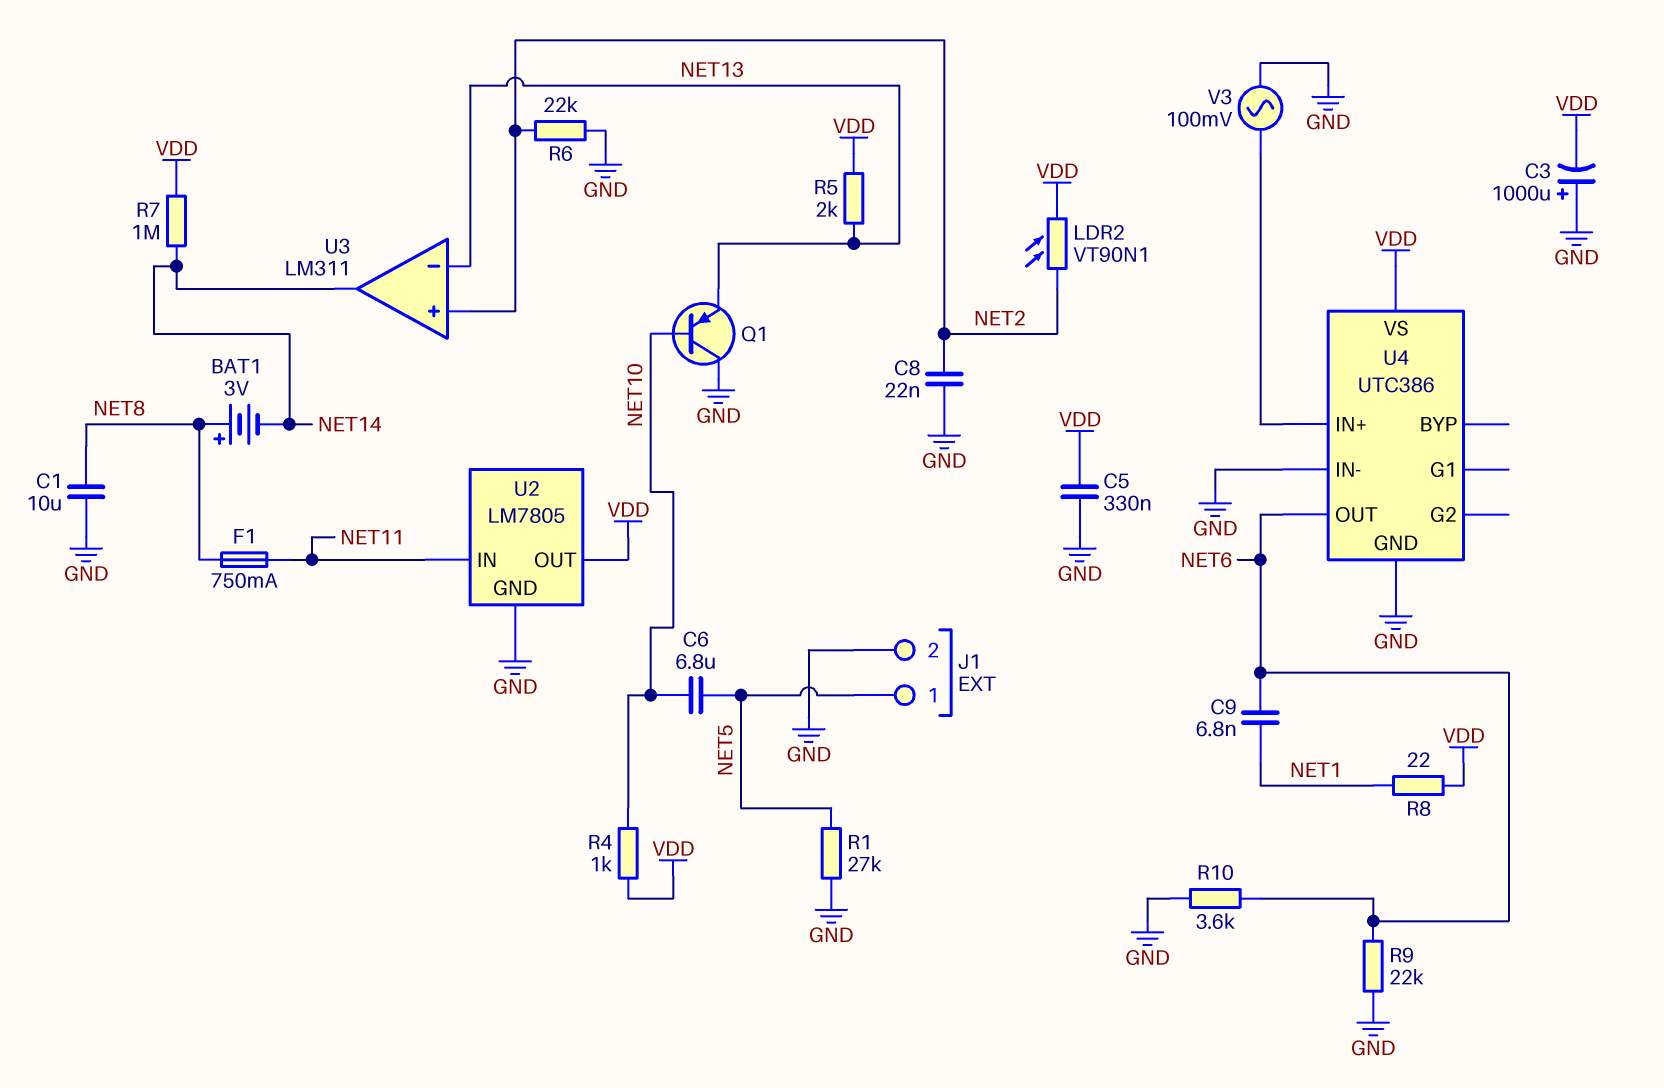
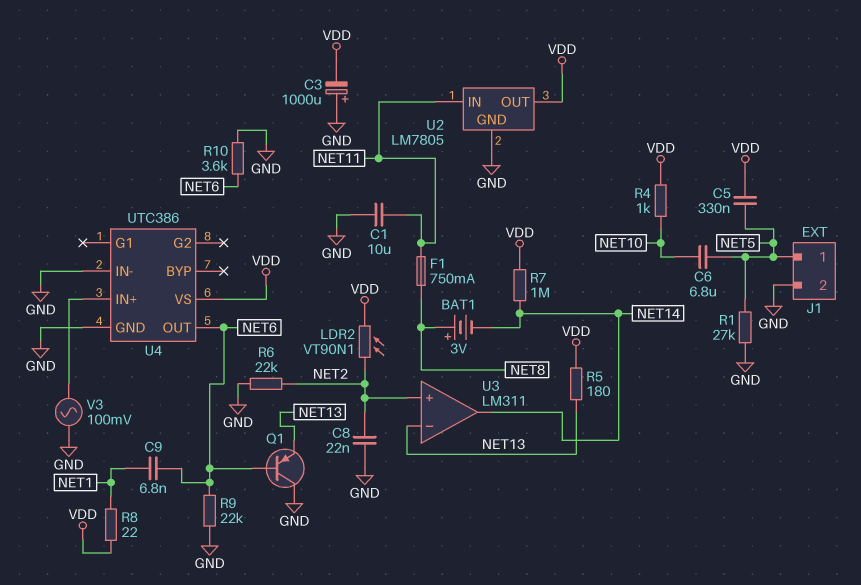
C1: 10uF (GND, NET8) -> 10uF (GND, NET11)
C5: 330nF (GND, VDD) -> 330nF (NET5, VDD)
Q1: PNP (B NET10, C GND, E NET13) -> PNP (B NET6, C GND, E NET13)
R5: 2k (NET13, VDD) -> 180 (NET13, VDD)

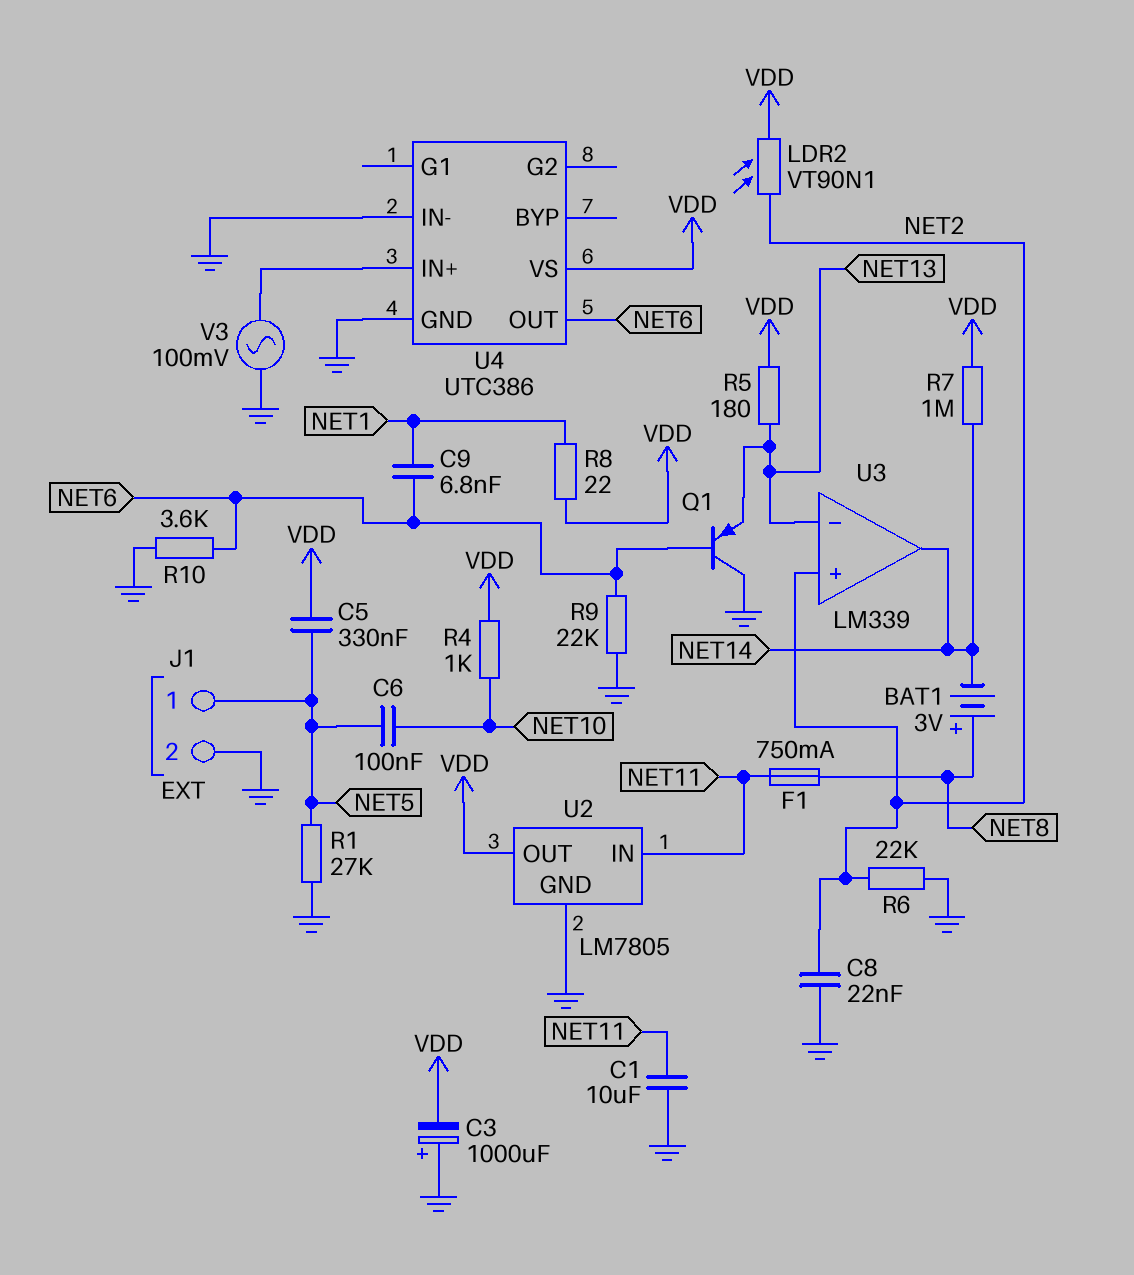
C6: 6.8uF (NET5, NET10) -> 100nF (NET5, NET10)
U3: LM311 -> LM339

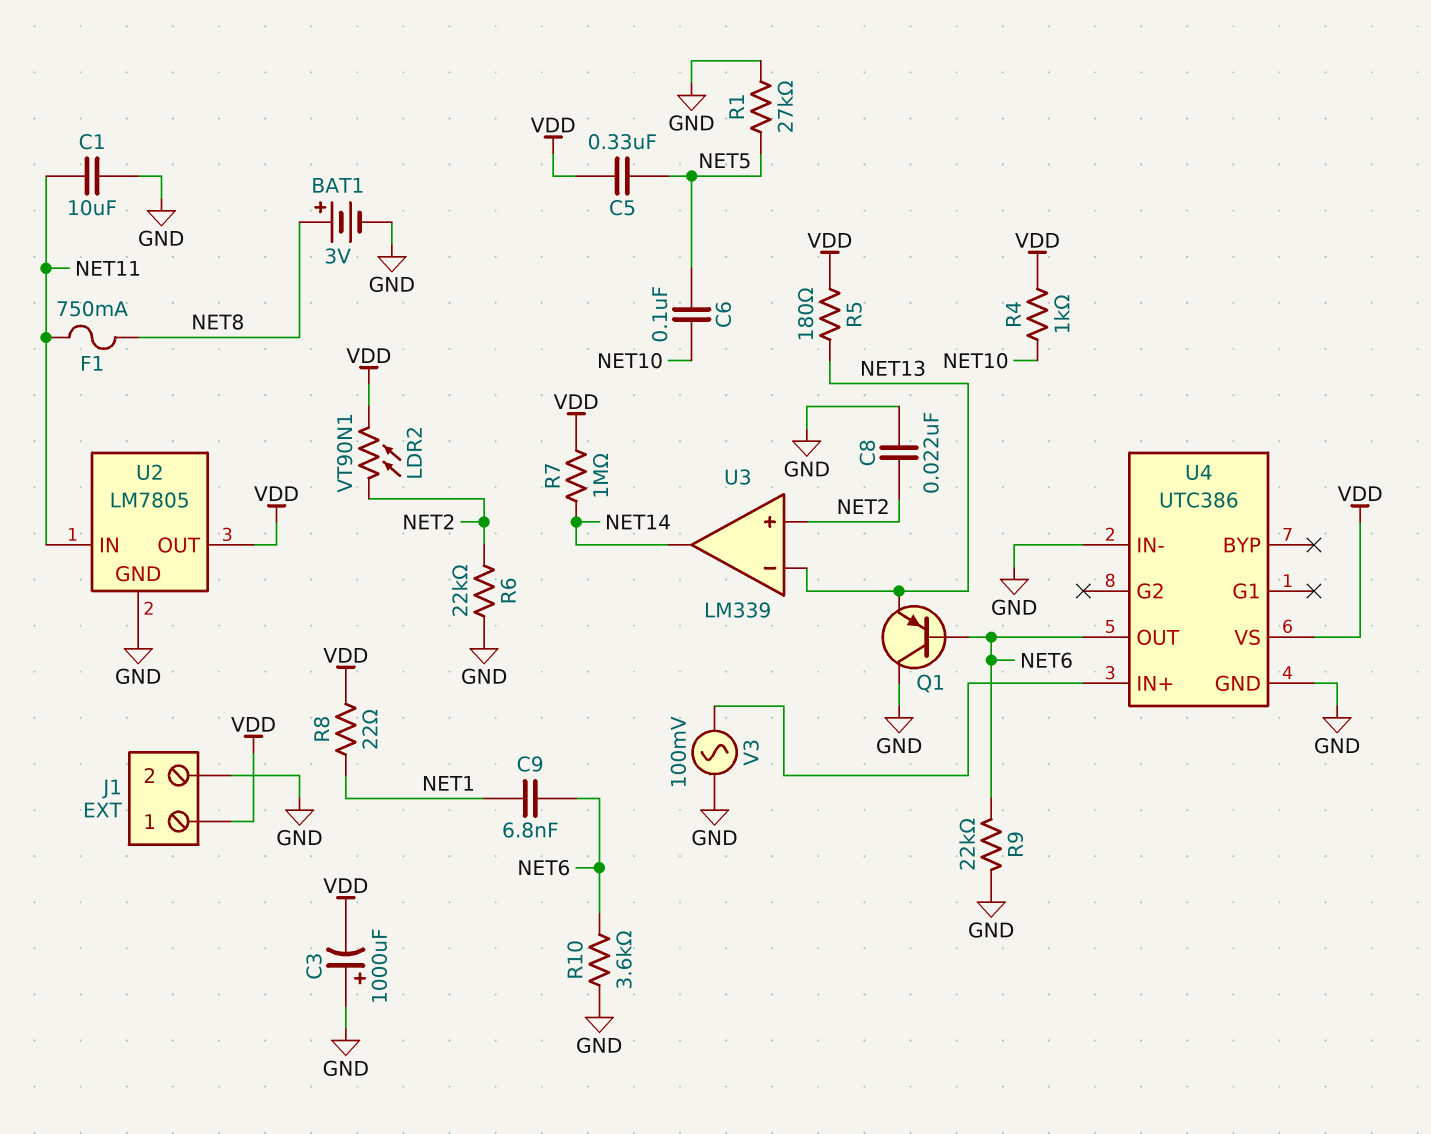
BAT1: 3V (plus NET8, minus NET14) -> 3V (plus NET8, minus GND)
J1 pin 1: NET5 -> VDD

